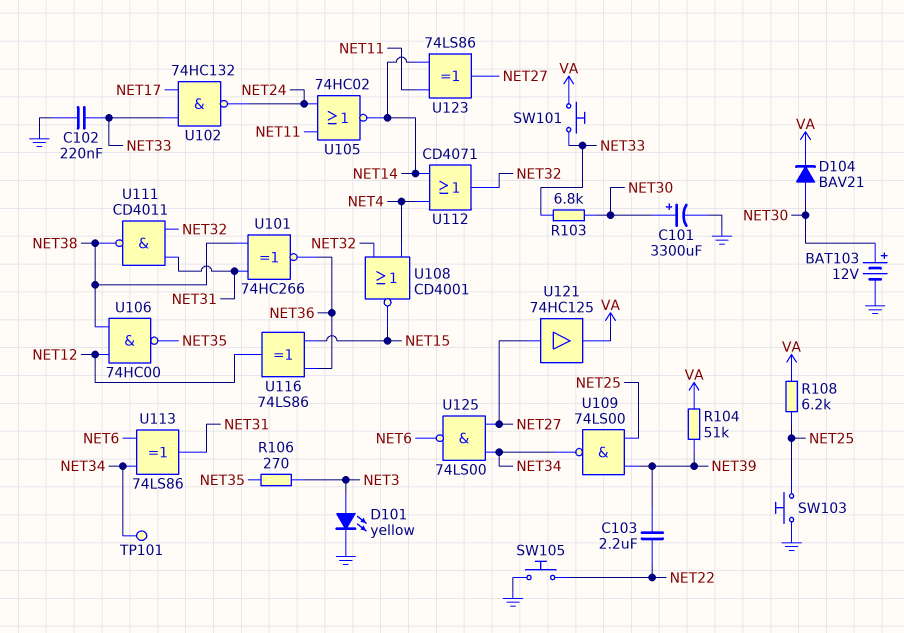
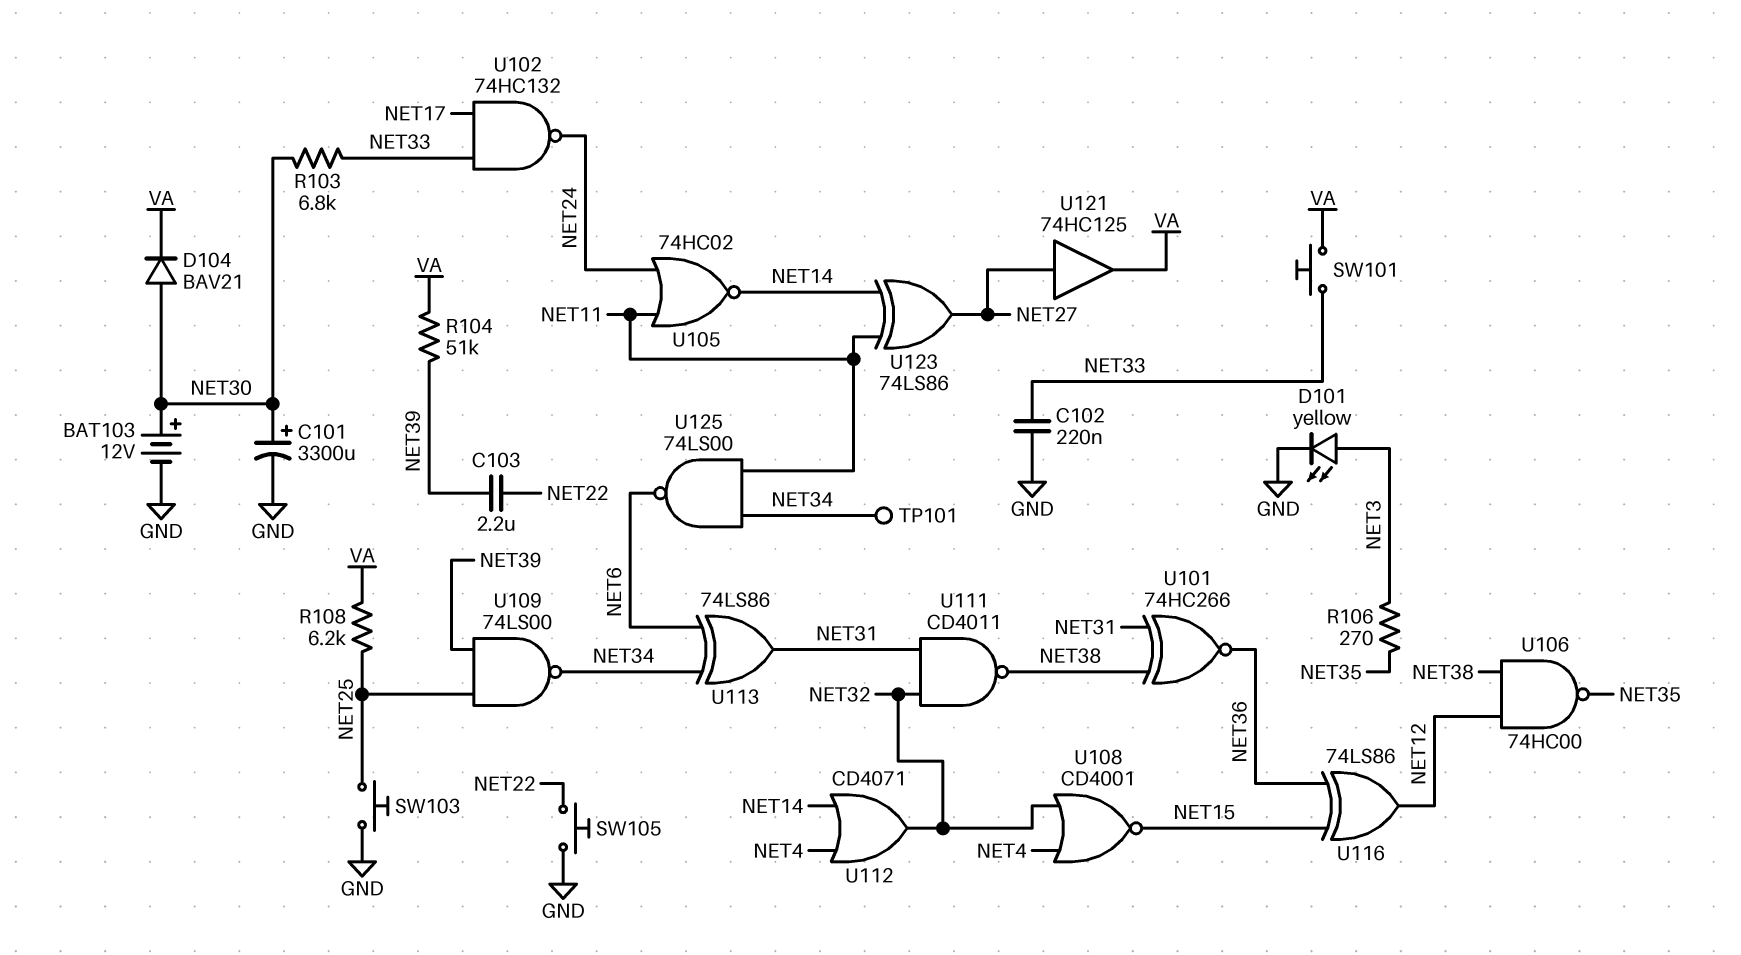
U125: NAND 74LS00 (in NET27, in NET34, out NET6) -> NAND 74LS00 (in NET11, in NET34, out NET6)

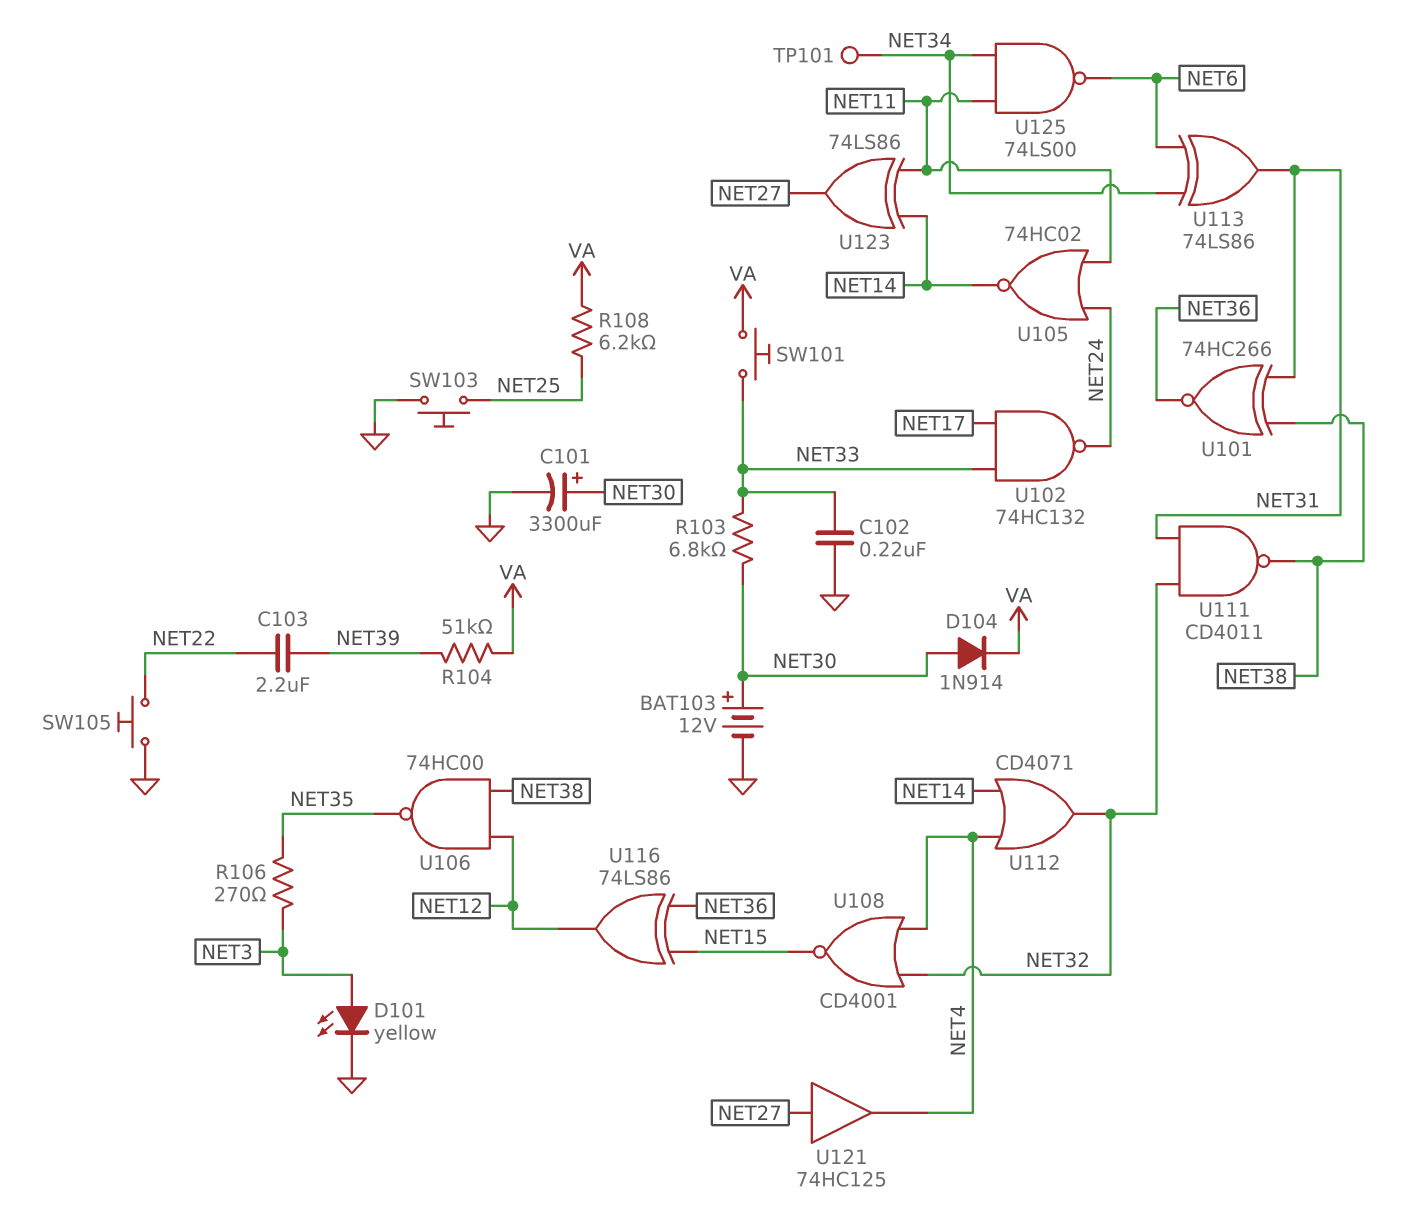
D104: diode BAV21 (A NET30, K VA) -> diode 1N914 (A NET30, K VA)
U109: NAND 74LS00 (in NET25, in NET39, out NET34) -> none
U121: buffer 74HC125 (in NET27, out VA) -> buffer 74HC125 (in NET27, out NET4)

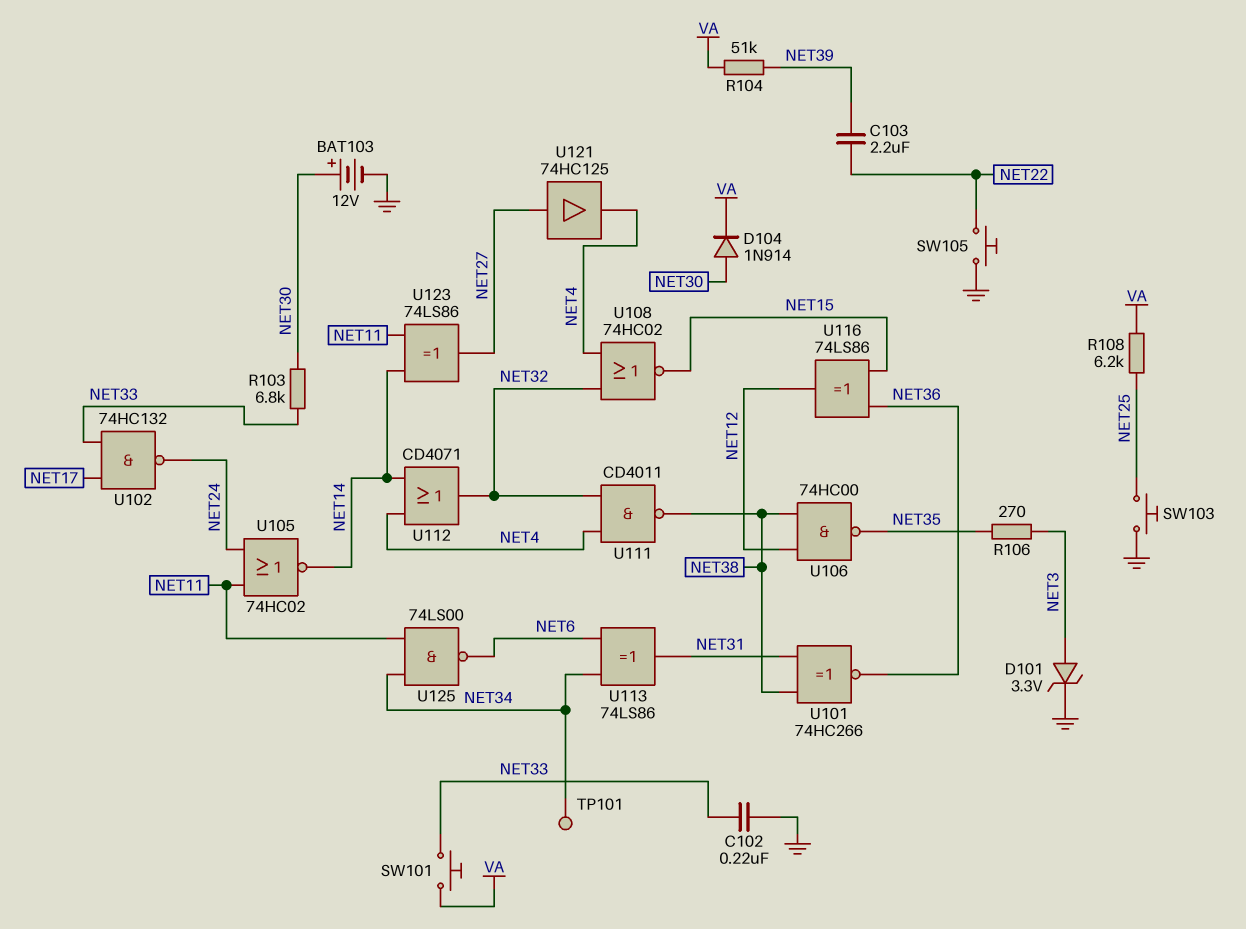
C101: 3300uF (plus NET30, minus GND) -> none
D101: LED yellow (A NET3, K GND) -> zener 3.3V (A NET3, K GND)
U108: NOR CD4001 (in NET4, in NET32, out NET15) -> NOR 74HC02 (in NET4, in NET32, out NET15)
U111: NAND CD4011 (in NET31, in NET32, out NET38) -> NAND CD4011 (in NET4, in NET32, out NET38)

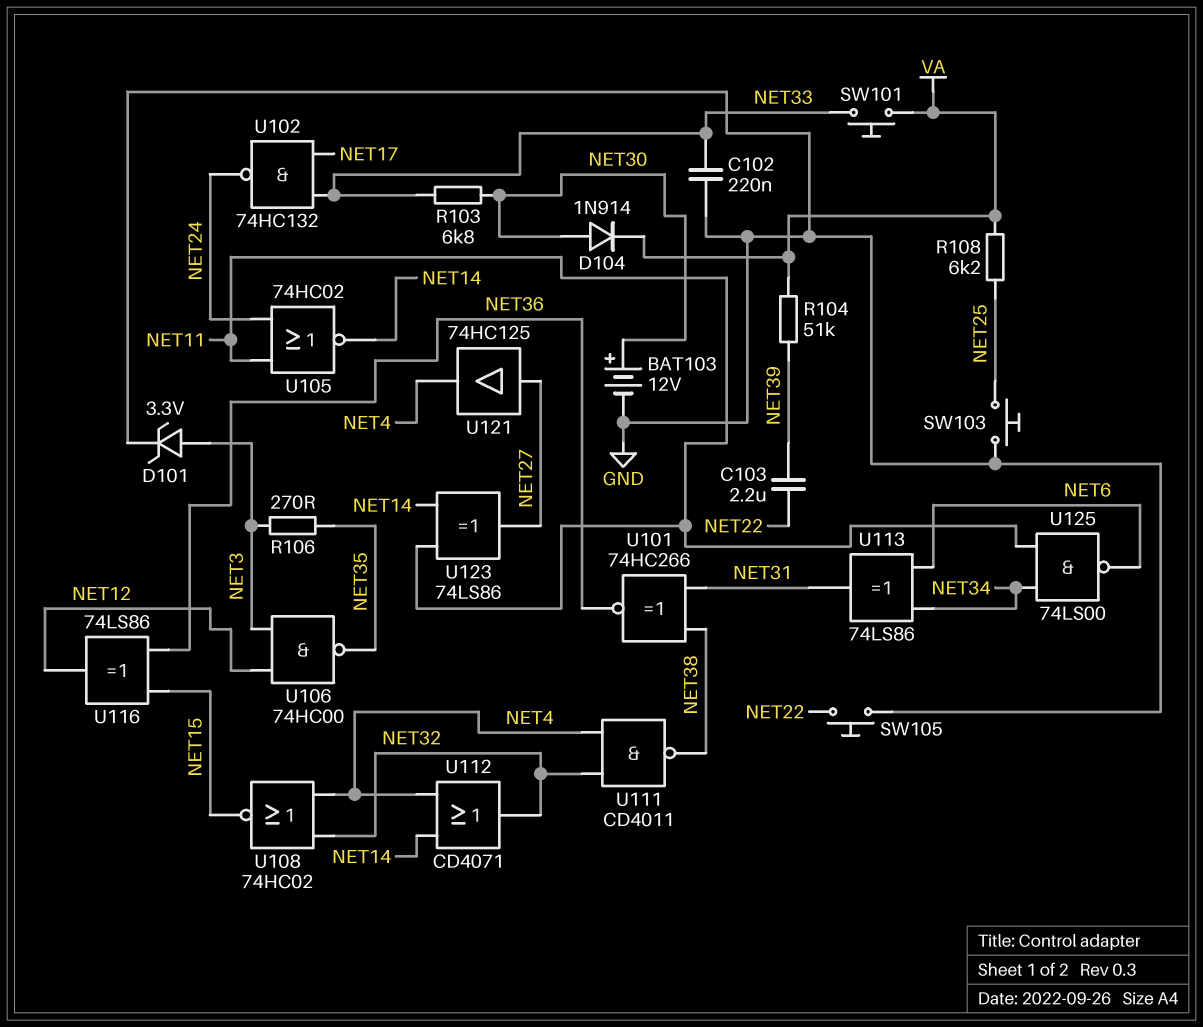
TP101: test point (NET34) -> none
U106: NAND 74HC00 (in NET12, in NET38, out NET35) -> NAND 74HC00 (in NET3, in NET12, out NET35)

